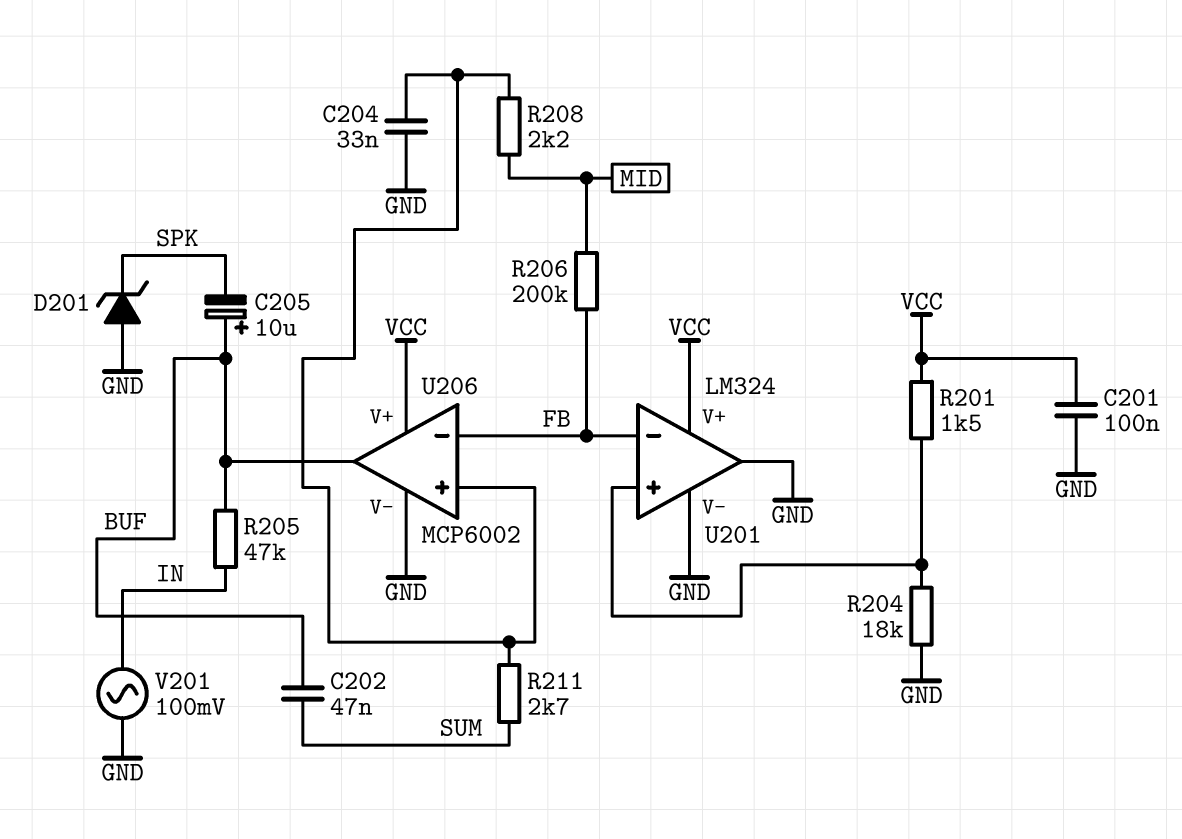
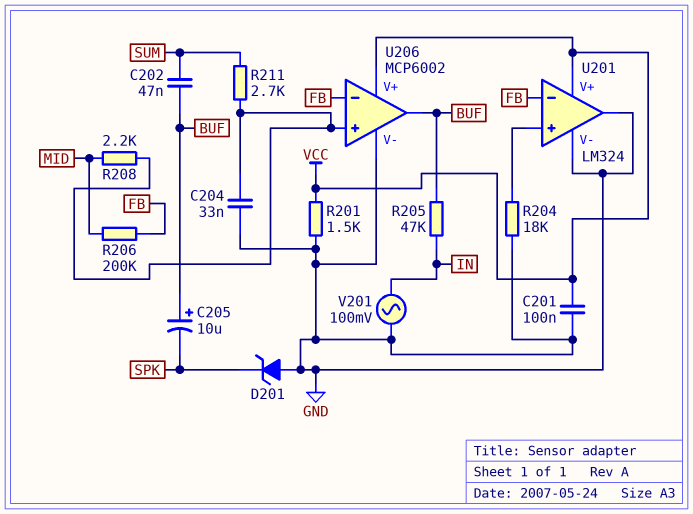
R201: 1.5k (U201/in+, VCC) -> 1.5k (GND, VCC)

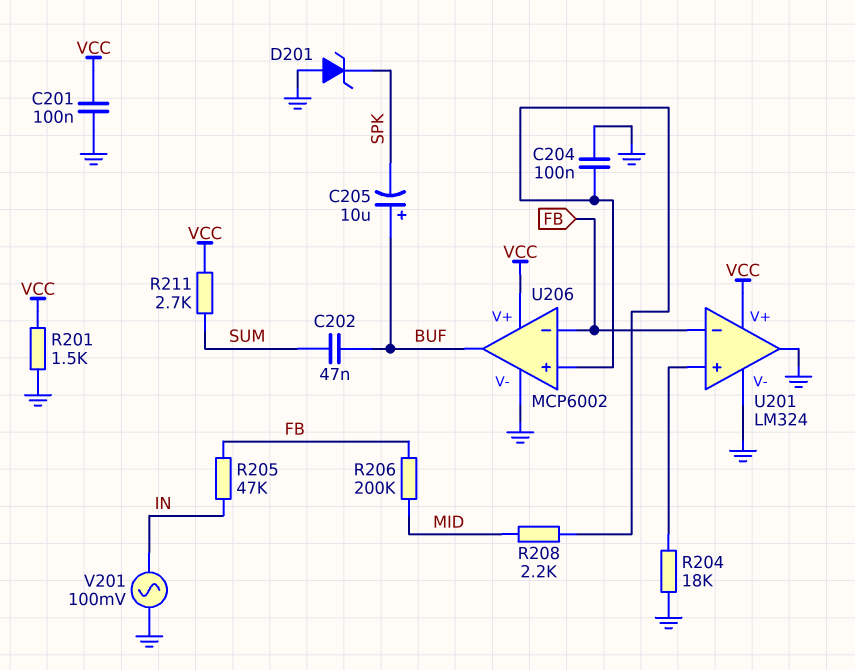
C204: 33nF (GND, U206/in+) -> 100nF (GND, U206/in+)
R205: 47k (BUF, IN) -> 47k (FB, IN)
R211: 2.7k (SUM, U206/in+) -> 2.7k (SUM, VCC)

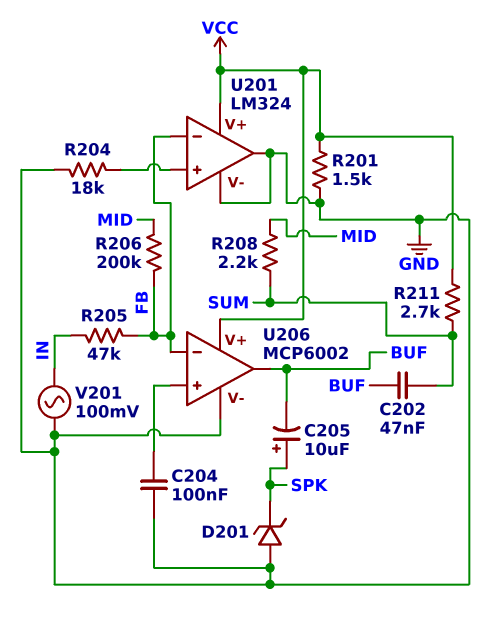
C201: 100nF (GND, VCC) -> none
C205: 10uF (plus BUF, minus SPK) -> 10uF (plus SPK, minus BUF)
R208: 2.2k (MID, U206/in+) -> 2.2k (MID, SUM)

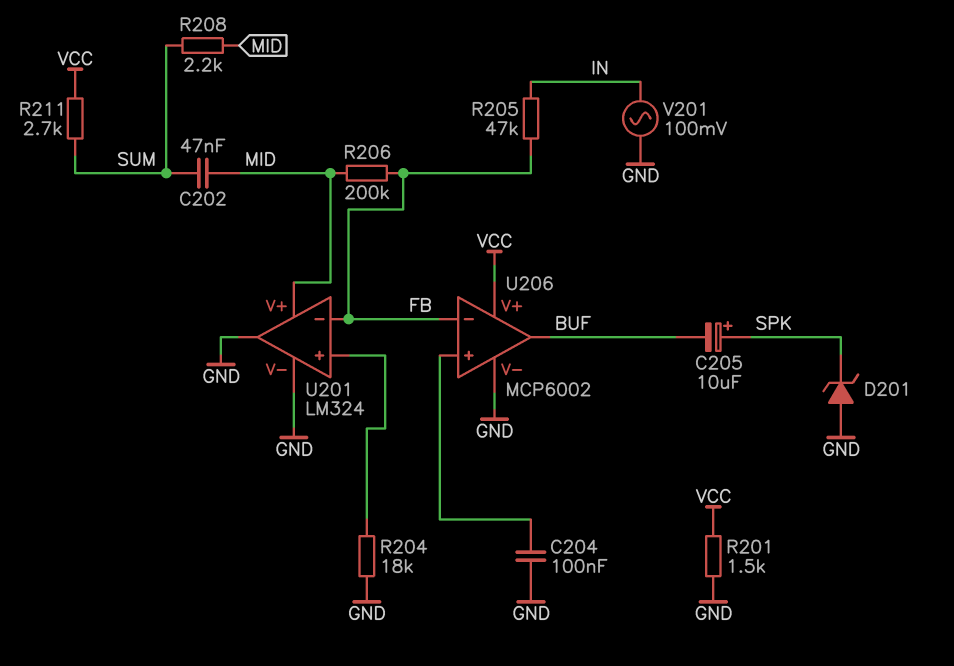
C202: 47nF (BUF, SUM) -> 47nF (MID, SUM)
U201 pin V+: VCC -> MID

